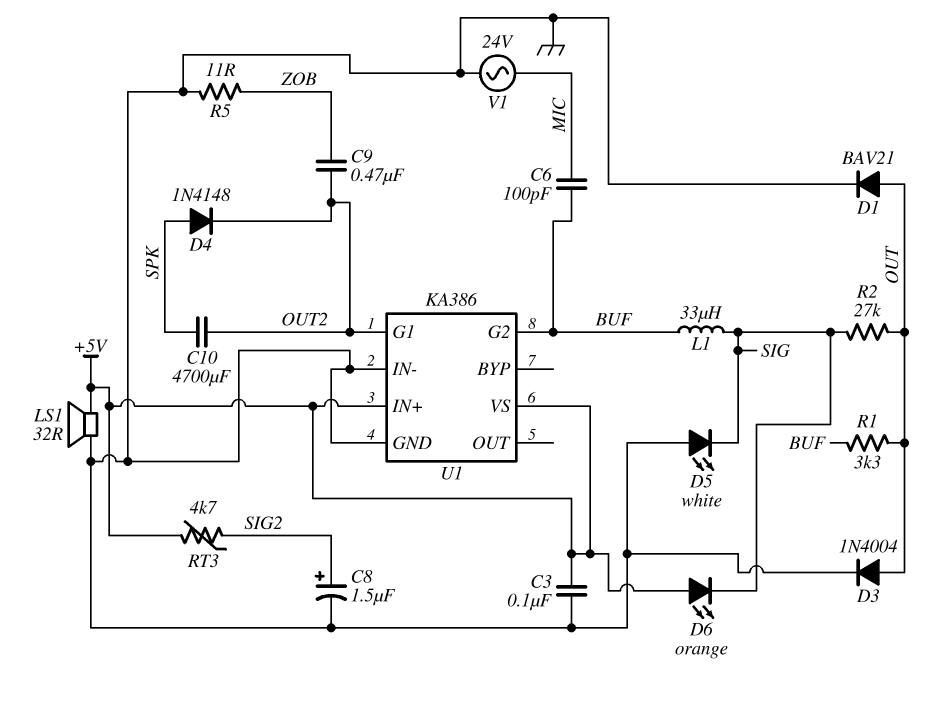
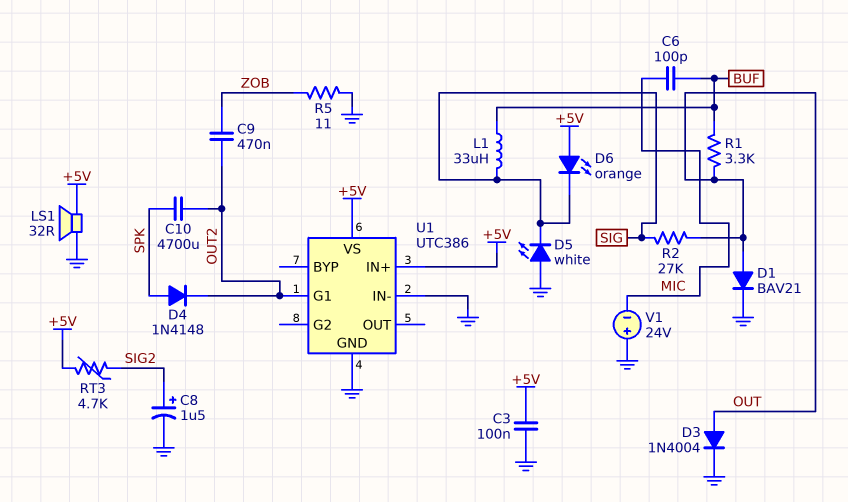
U1: KA386 -> UTC386
U1 pin G2: BUF -> none
V1: AC 24V (GND, MIC) -> 24V (plus GND, minus MIC)

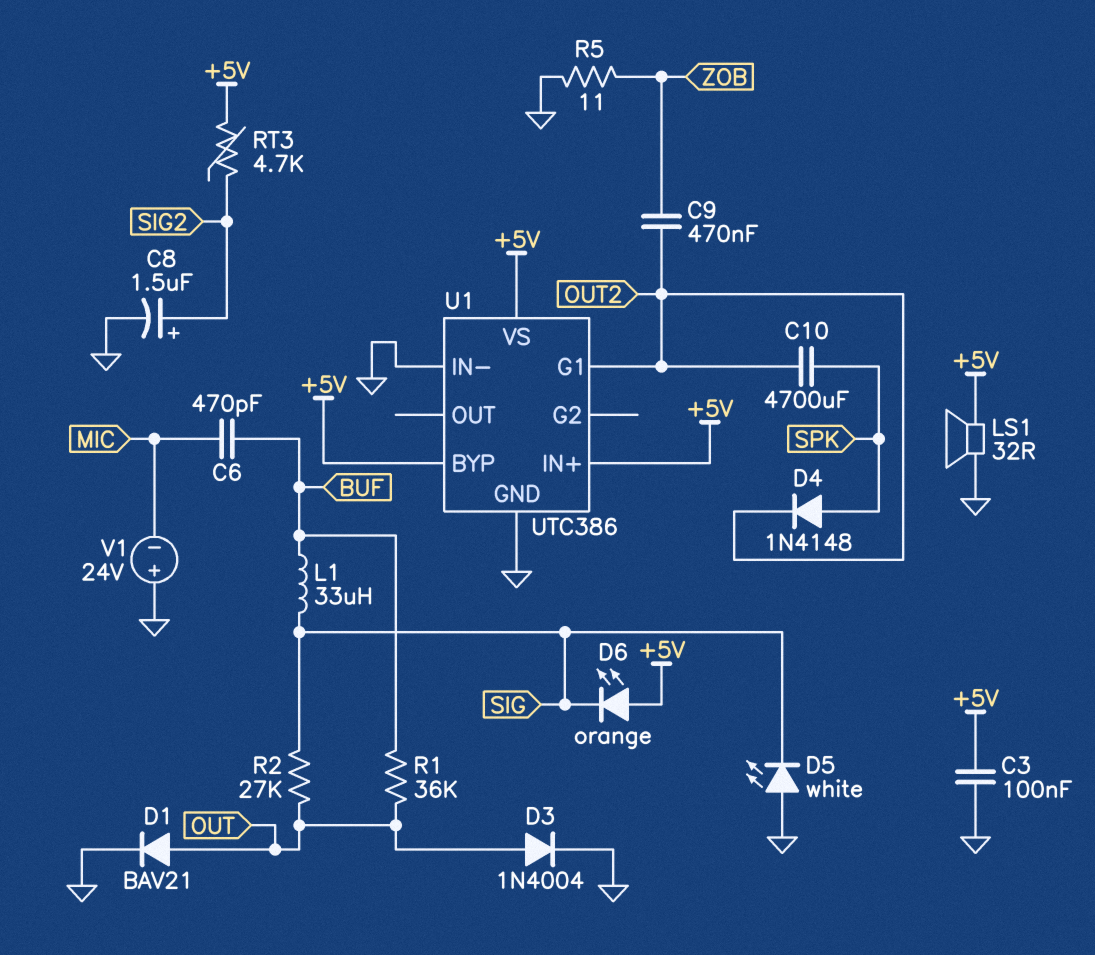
C6: 100pF (BUF, MIC) -> 470pF (BUF, MIC)
R1: 3.3k (BUF, OUT) -> 36k (BUF, OUT)
U1 pin BYP: none -> +5V

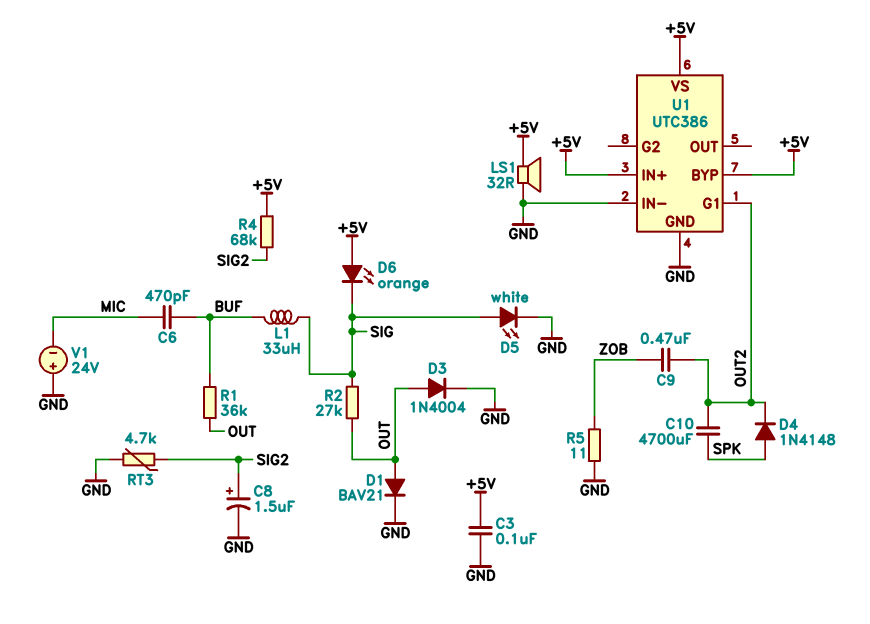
D5: LED white (A GND, K SIG) -> LED white (A SIG, K GND)
R4: none -> 68k (+5V, SIG2)
RT3: 4.7k (+5V, SIG2) -> 4.7k (GND, SIG2)

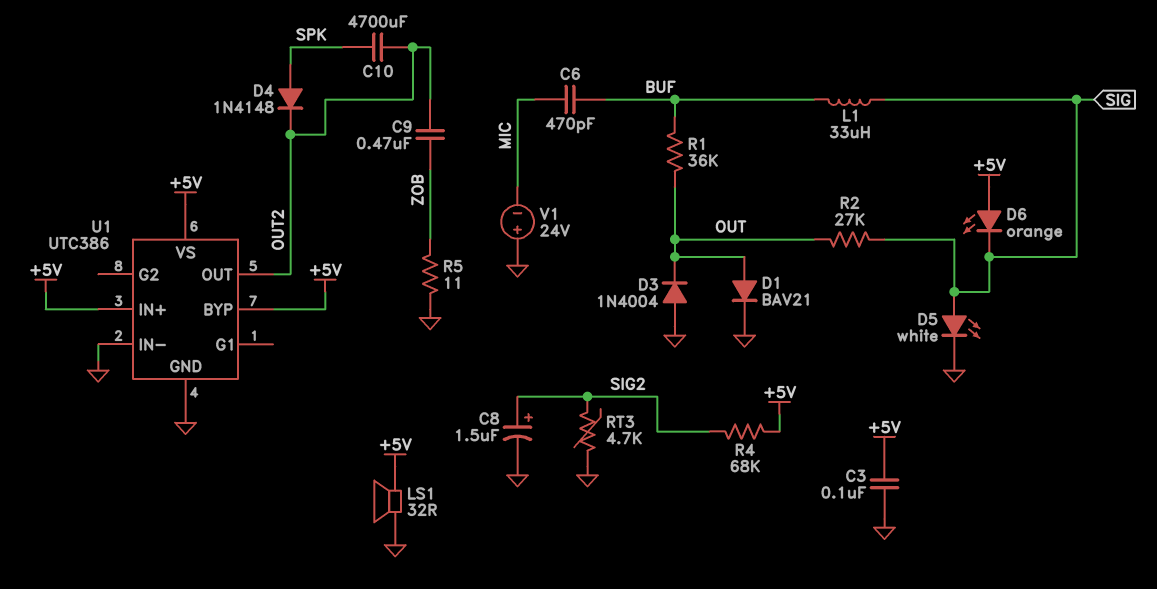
D3: diode 1N4004 (A OUT, K GND) -> diode 1N4004 (A GND, K OUT)
U1 pin G1: OUT2 -> none
U1 pin OUT: none -> OUT2

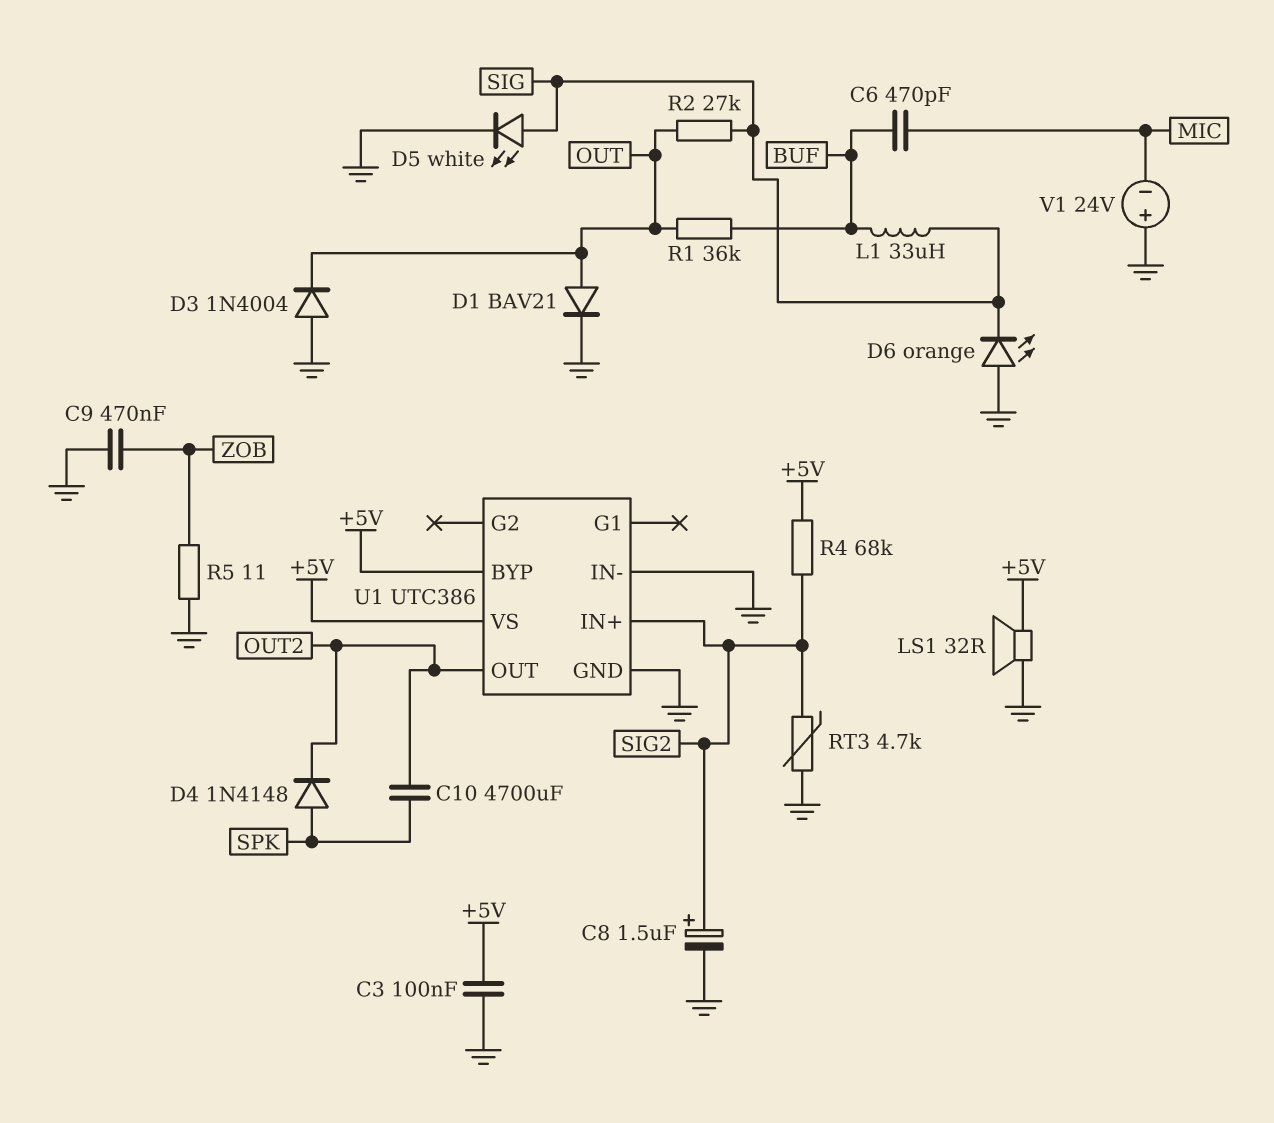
C9: 470nF (OUT2, ZOB) -> 470nF (GND, ZOB)
D6: LED orange (A +5V, K SIG) -> LED orange (A GND, K SIG)
U1 pin IN+: +5V -> SIG2

